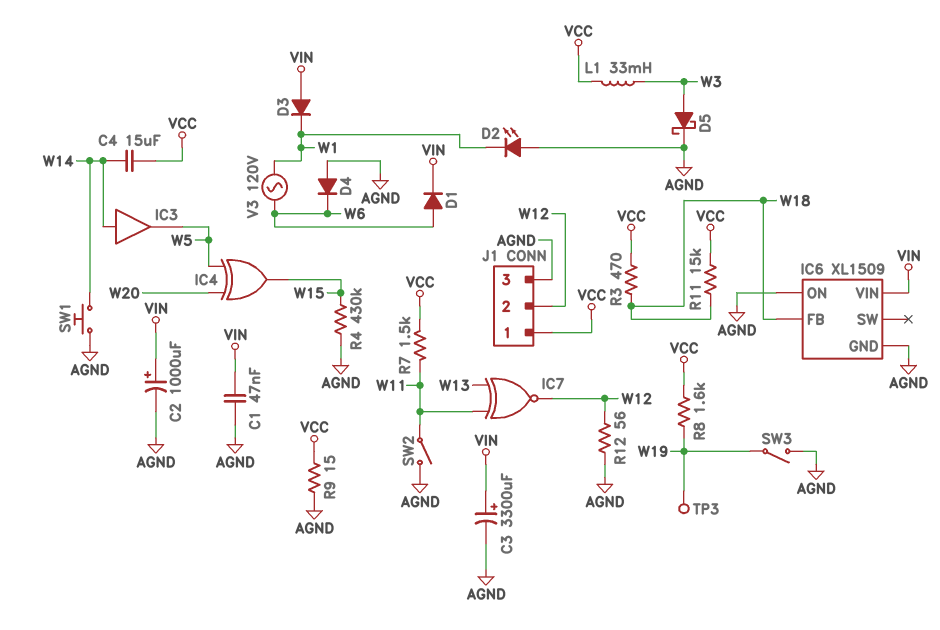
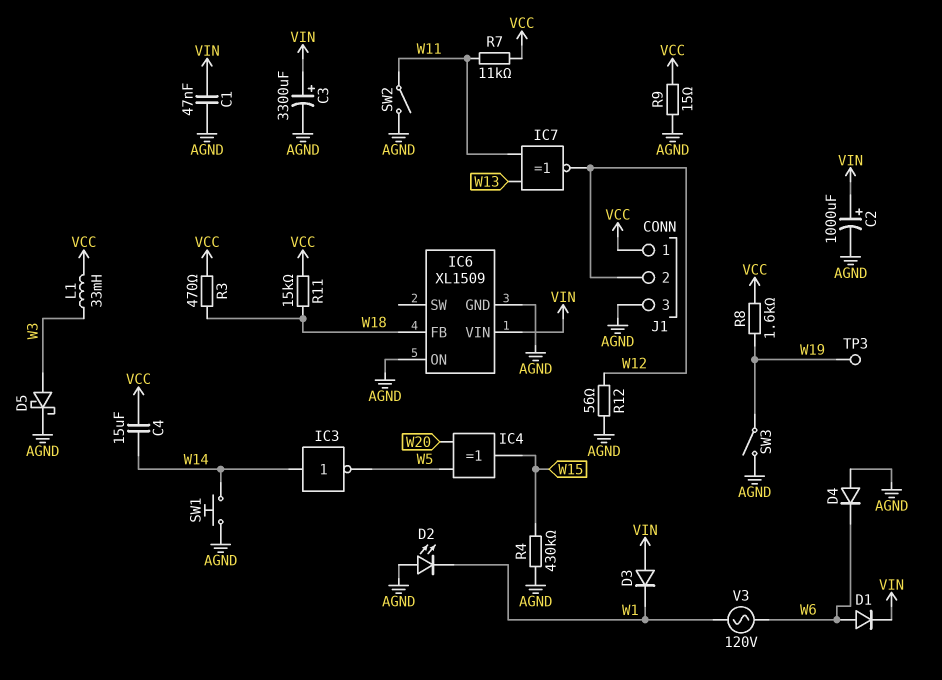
IC3: buffer (in W14, out W5) -> NOT (in W14, out W5)
R7: 1.5k (VCC, W11) -> 11k (VCC, W11)

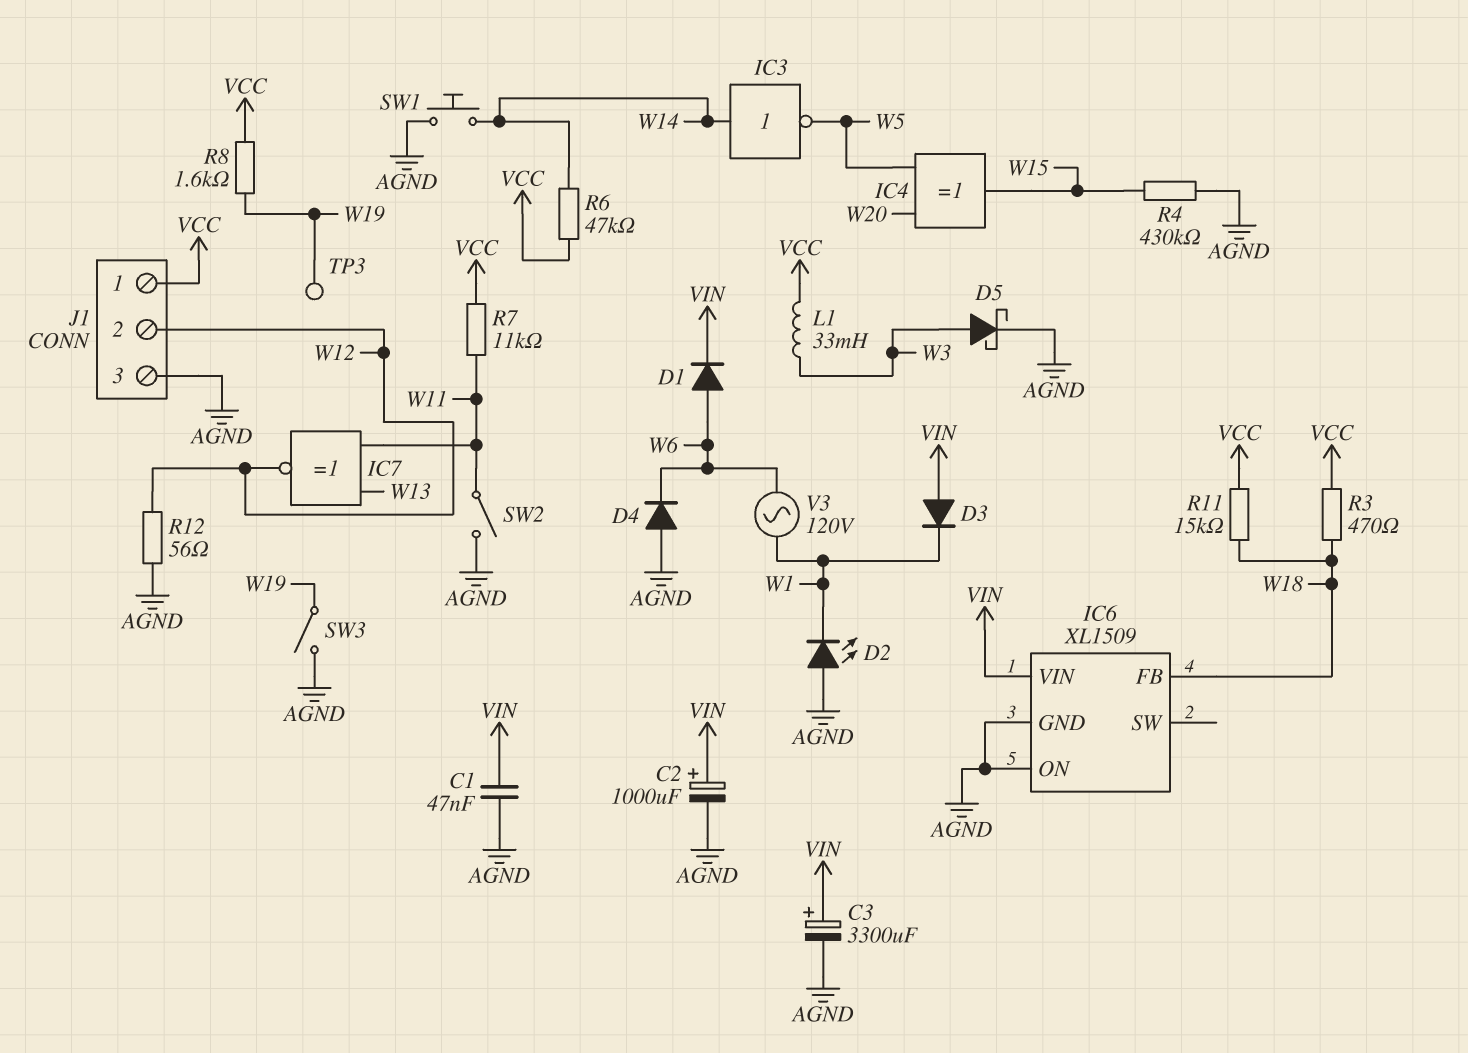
C4: 15uF (VCC, W14) -> none
R6: none -> 47k (VCC, W14)
R9: 15 (AGND, VCC) -> none

